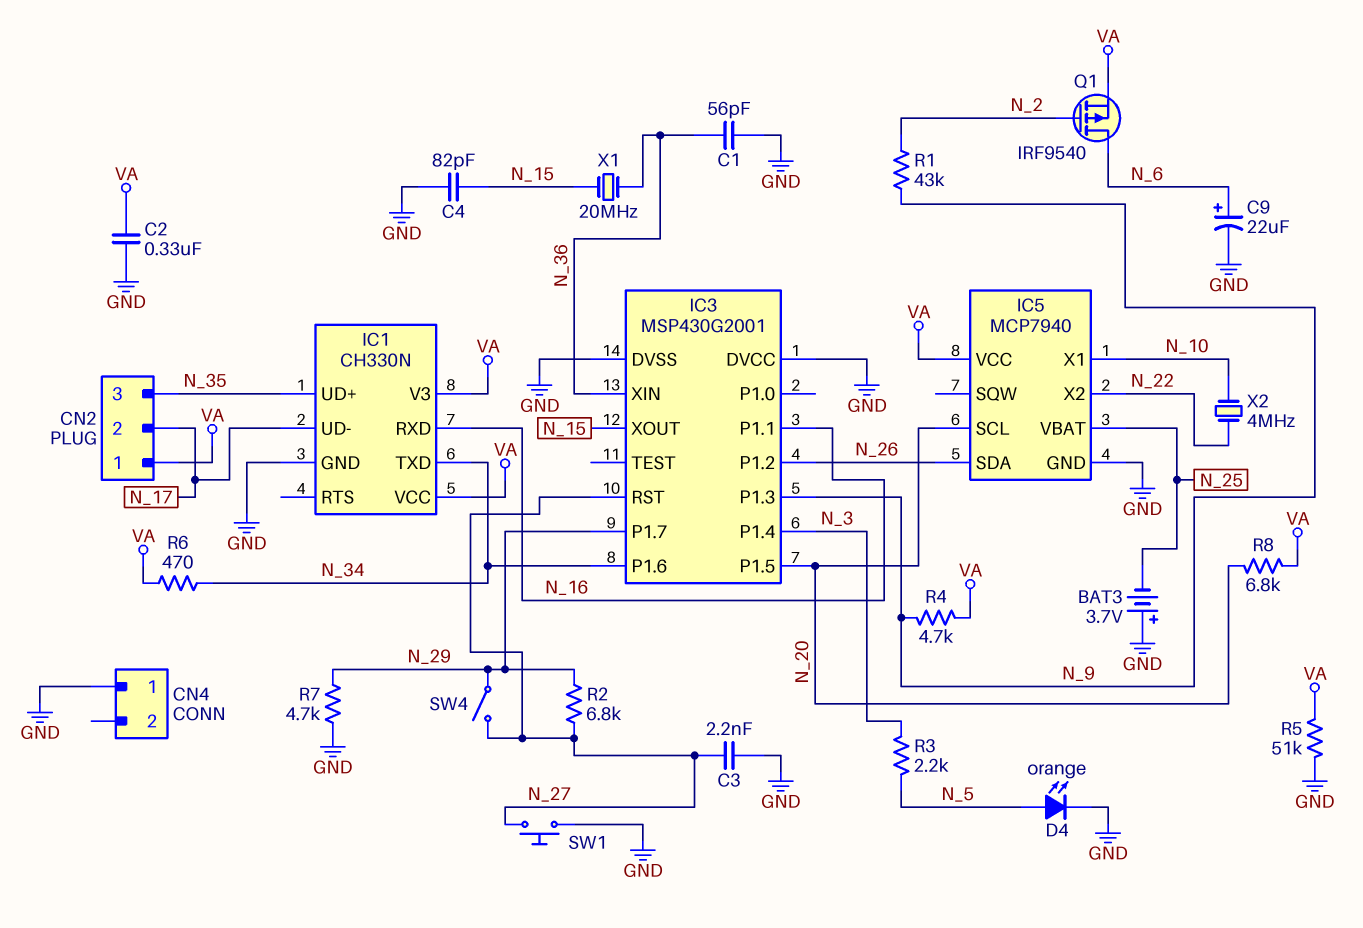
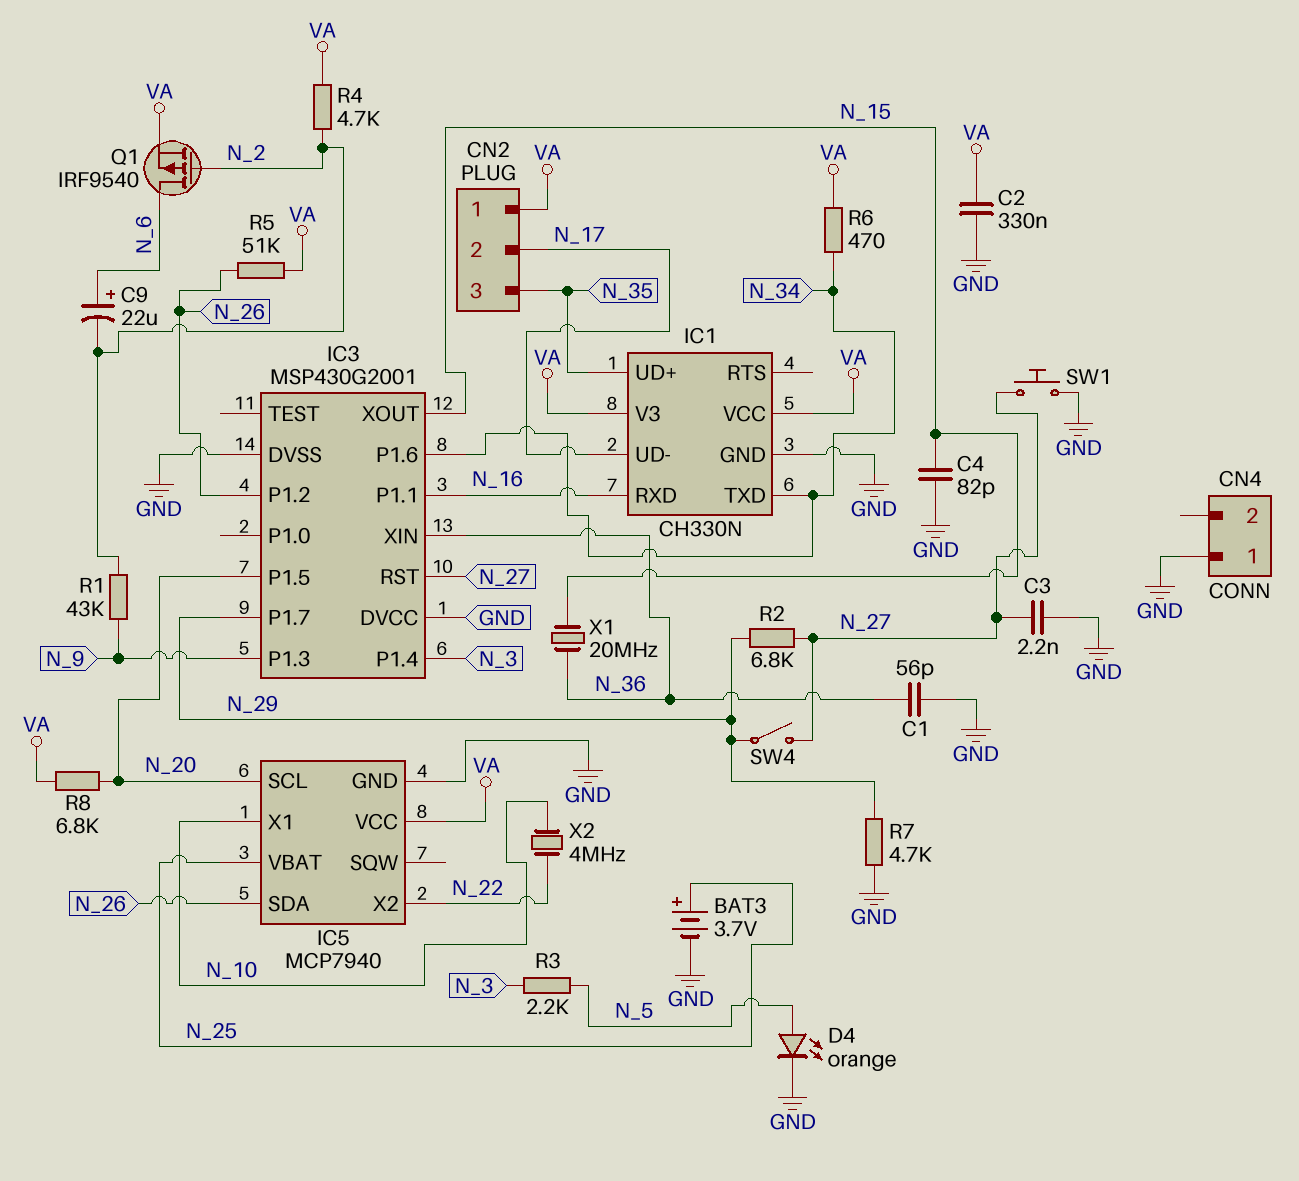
BAT3: 3.7V (plus GND, minus N_25) -> 3.7V (plus N_25, minus GND)
C9: 22uF (plus N_6, minus GND) -> 22uF (plus N_6, minus N_2)
R4: 4.7k (N_9, VA) -> 4.7k (N_2, VA)
R5: 51k (GND, VA) -> 51k (N_26, VA)

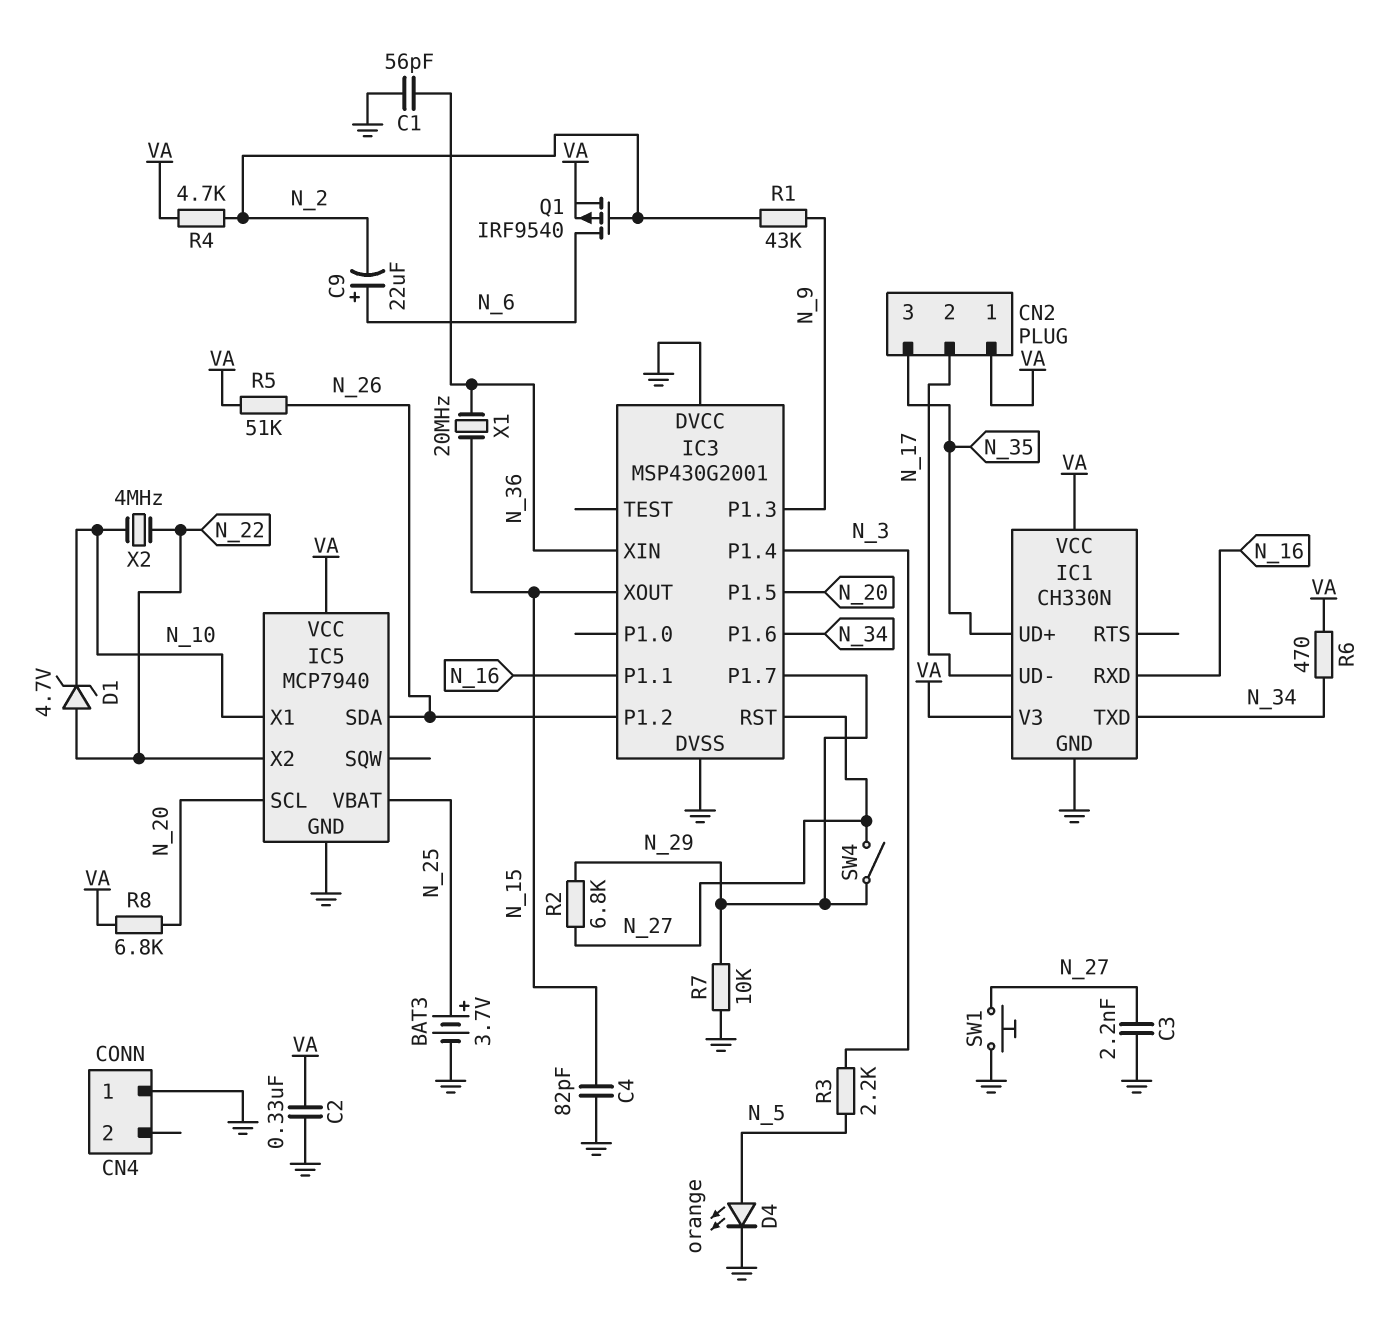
D1: none -> zener 4.7V (A N_22, K N_10)
R7: 4.7k (GND, N_29) -> 10k (GND, N_29)

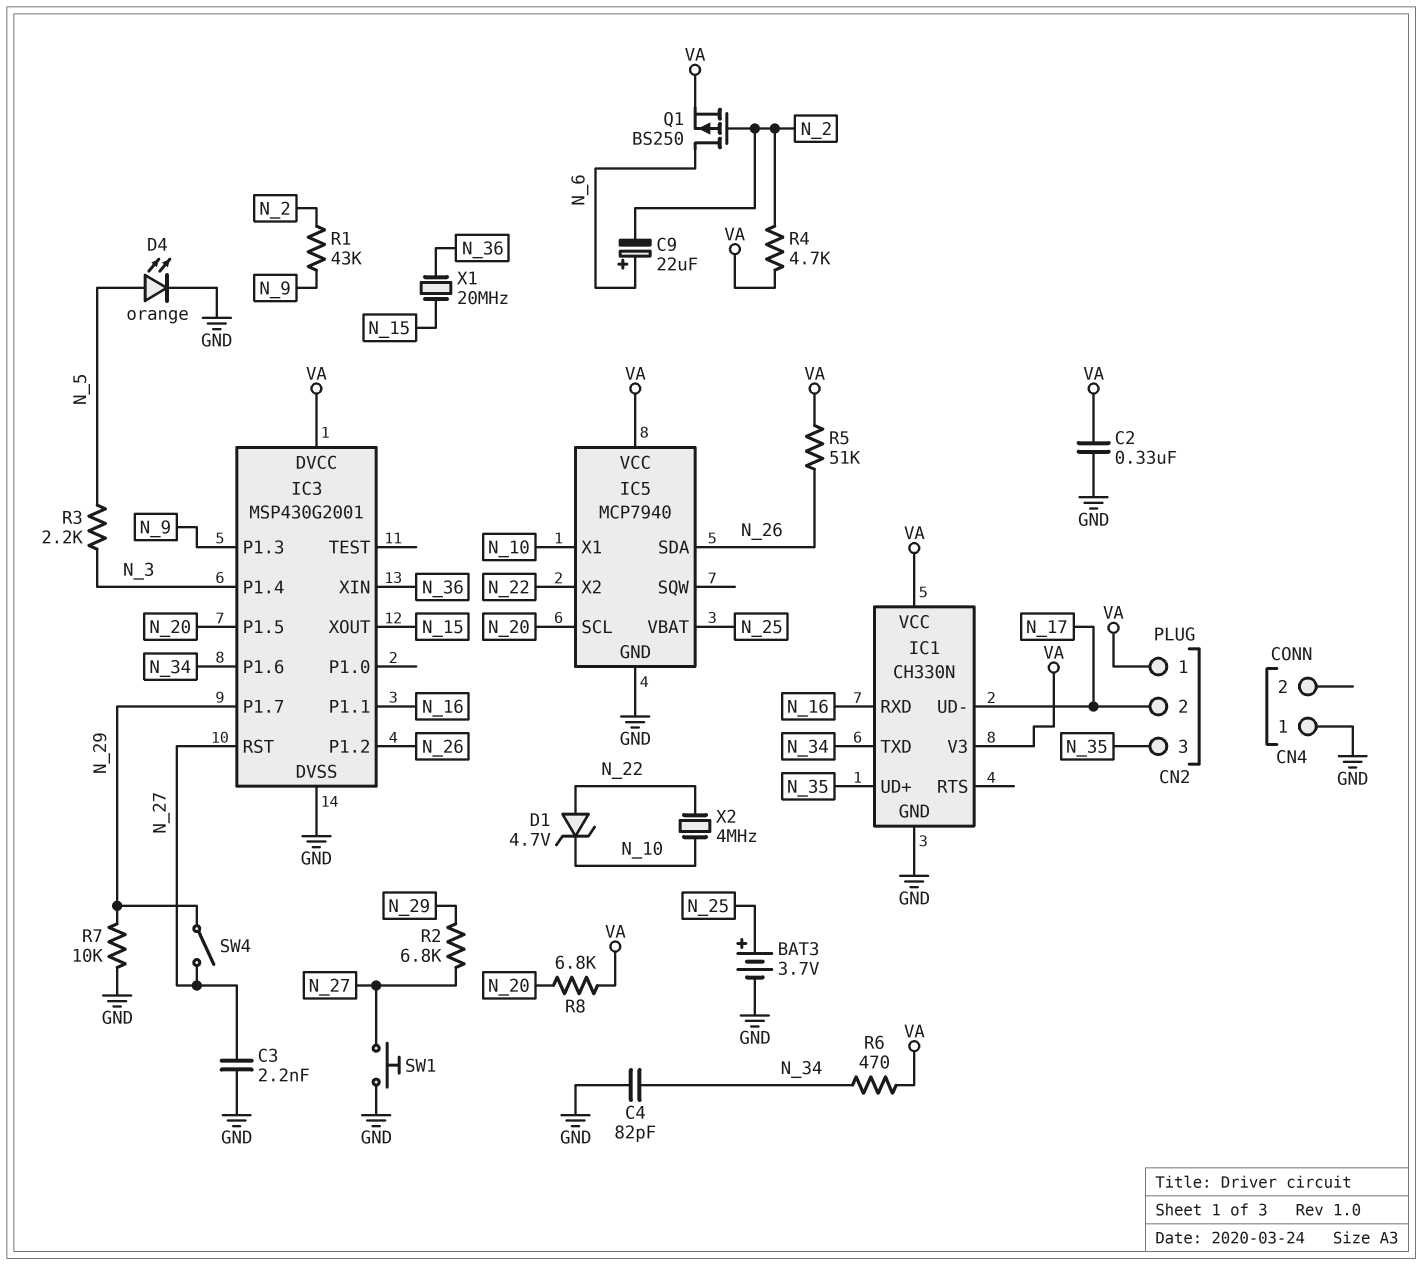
C1: 56pF (GND, N_36) -> none
C4: 82pF (GND, N_15) -> 82pF (GND, N_34)
IC3 pin DVCC: GND -> VA
Q1: PMOS IRF9540 (G N_2, D N_6, S VA) -> PMOS BS250 (G N_2, D N_6, S VA)

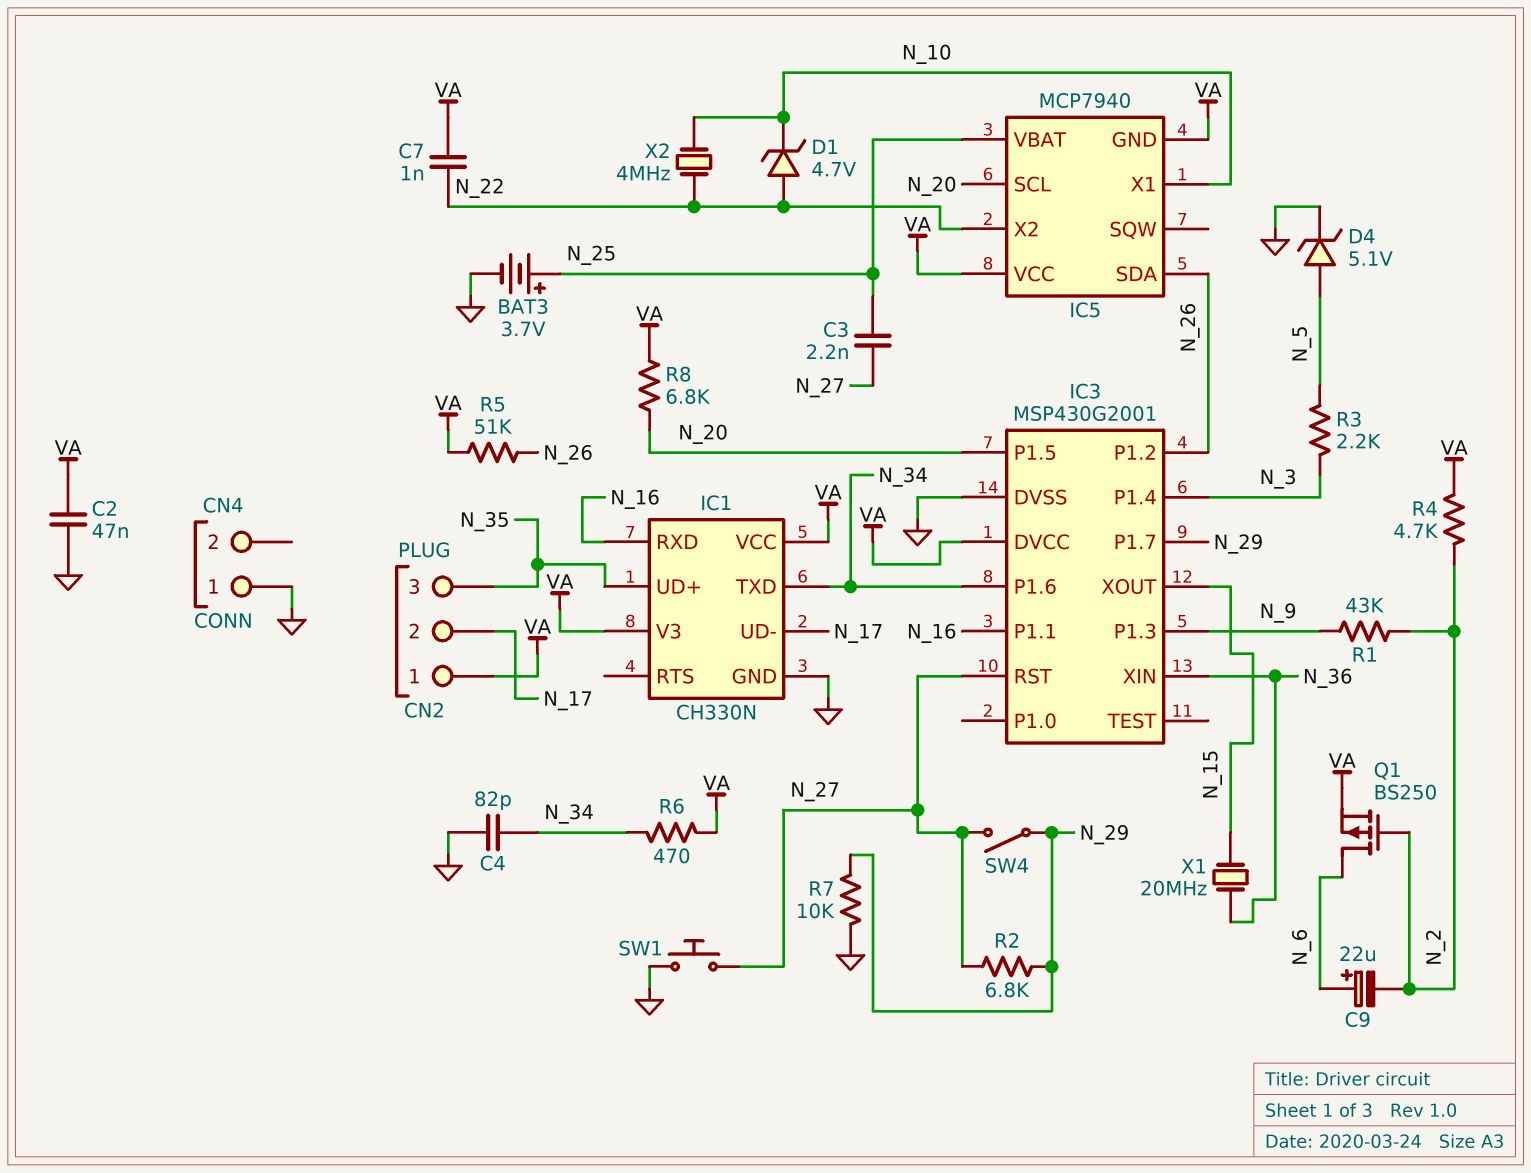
C2: 330nF (GND, VA) -> 47nF (GND, VA)
C3: 2.2nF (GND, N_27) -> 2.2nF (N_25, N_27)
C7: none -> 1nF (N_22, VA)
D4: LED orange (A N_5, K GND) -> zener 5.1V (A N_5, K GND)
IC5 pin GND: GND -> VA

